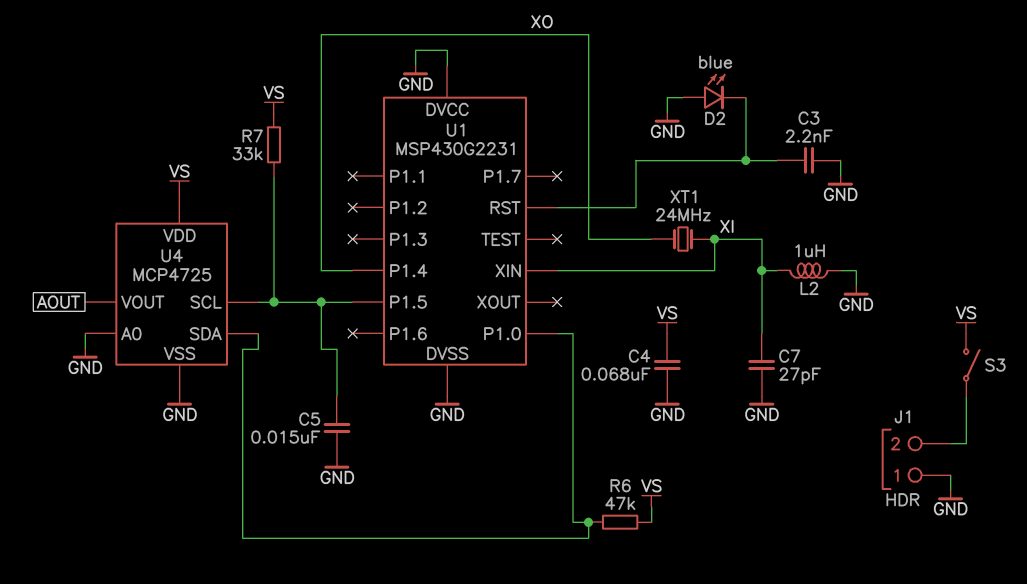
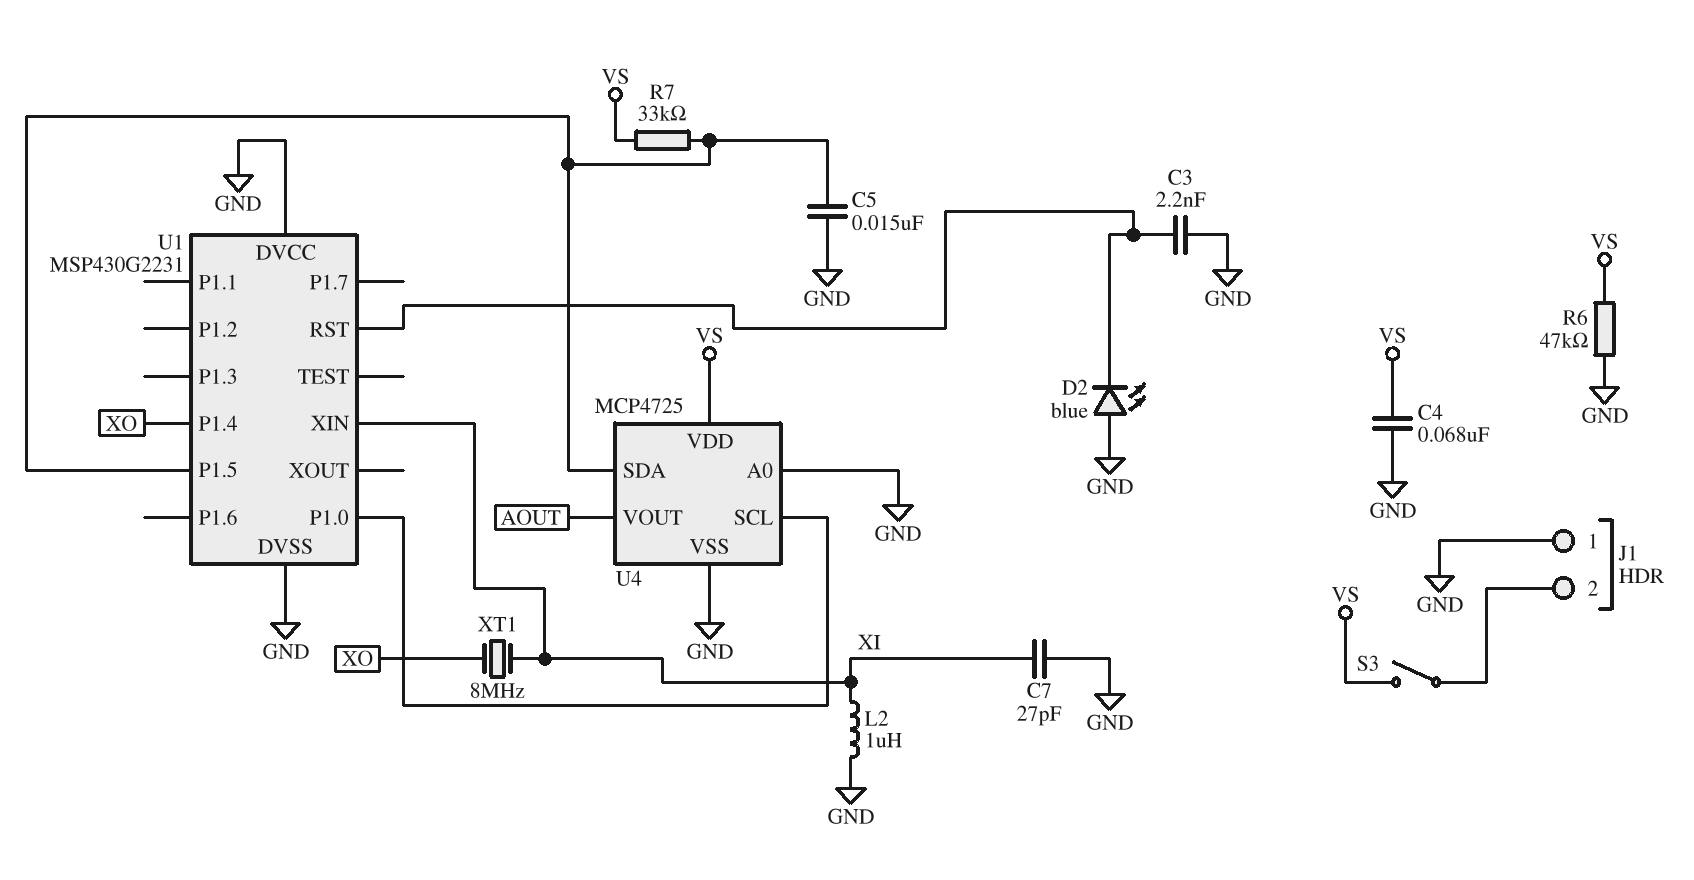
R6: 47k (U1/P1.0, VS) -> 47k (GND, VS)
U4 pin SCL: U1/P1.5 -> U1/P1.0
U4 pin SDA: U1/P1.0 -> U1/P1.5
XT1: 24MHz (XI, XO) -> 8MHz (XI, XO)

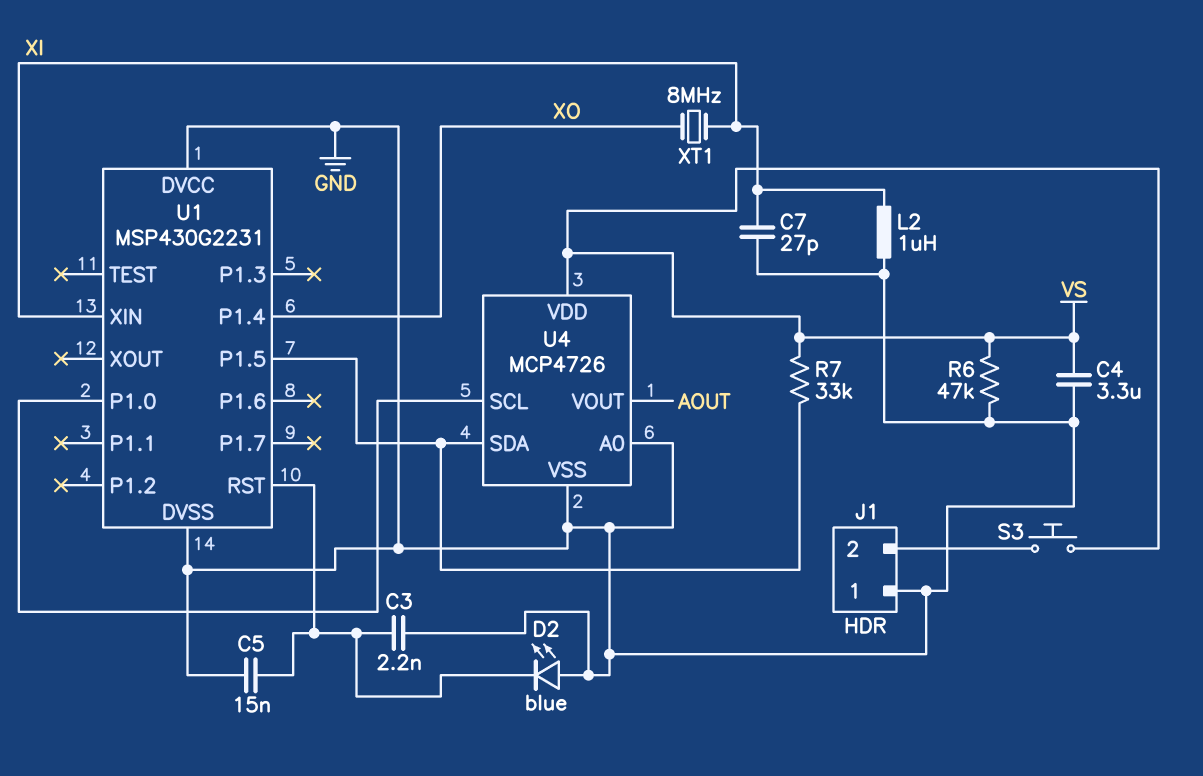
C4: 68nF (GND, VS) -> 3.3uF (GND, VS)
C5: 15nF (GND, U1/P1.5) -> 15nF (GND, U1/RST)
S3: switch (J1/2, VS) -> button (J1/2, VS)
U4: MCP4725 -> MCP4726

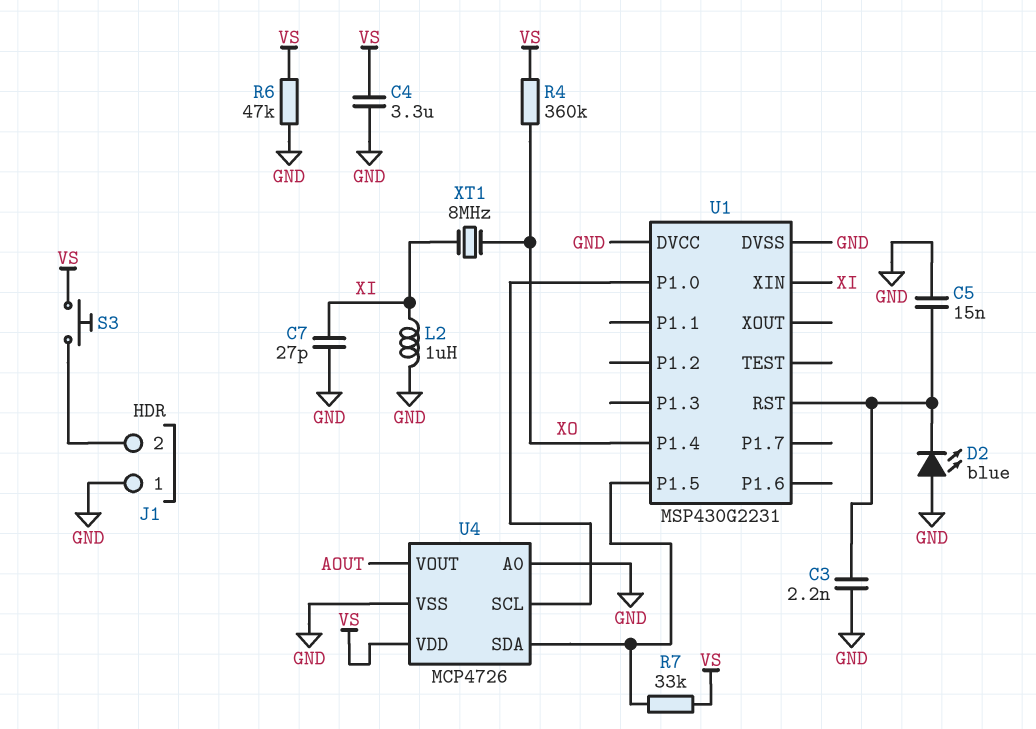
R4: none -> 360k (VS, XO)

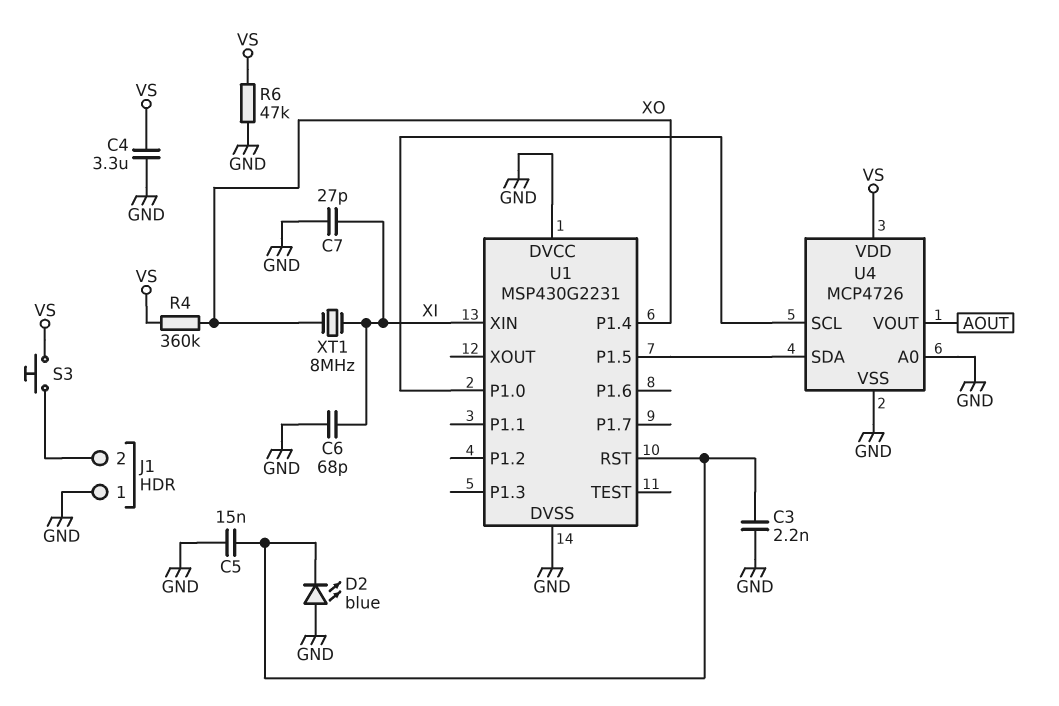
C6: none -> 68pF (GND, XI)
L2: 1uH (GND, XI) -> none
R7: 33k (U1/P1.5, VS) -> none

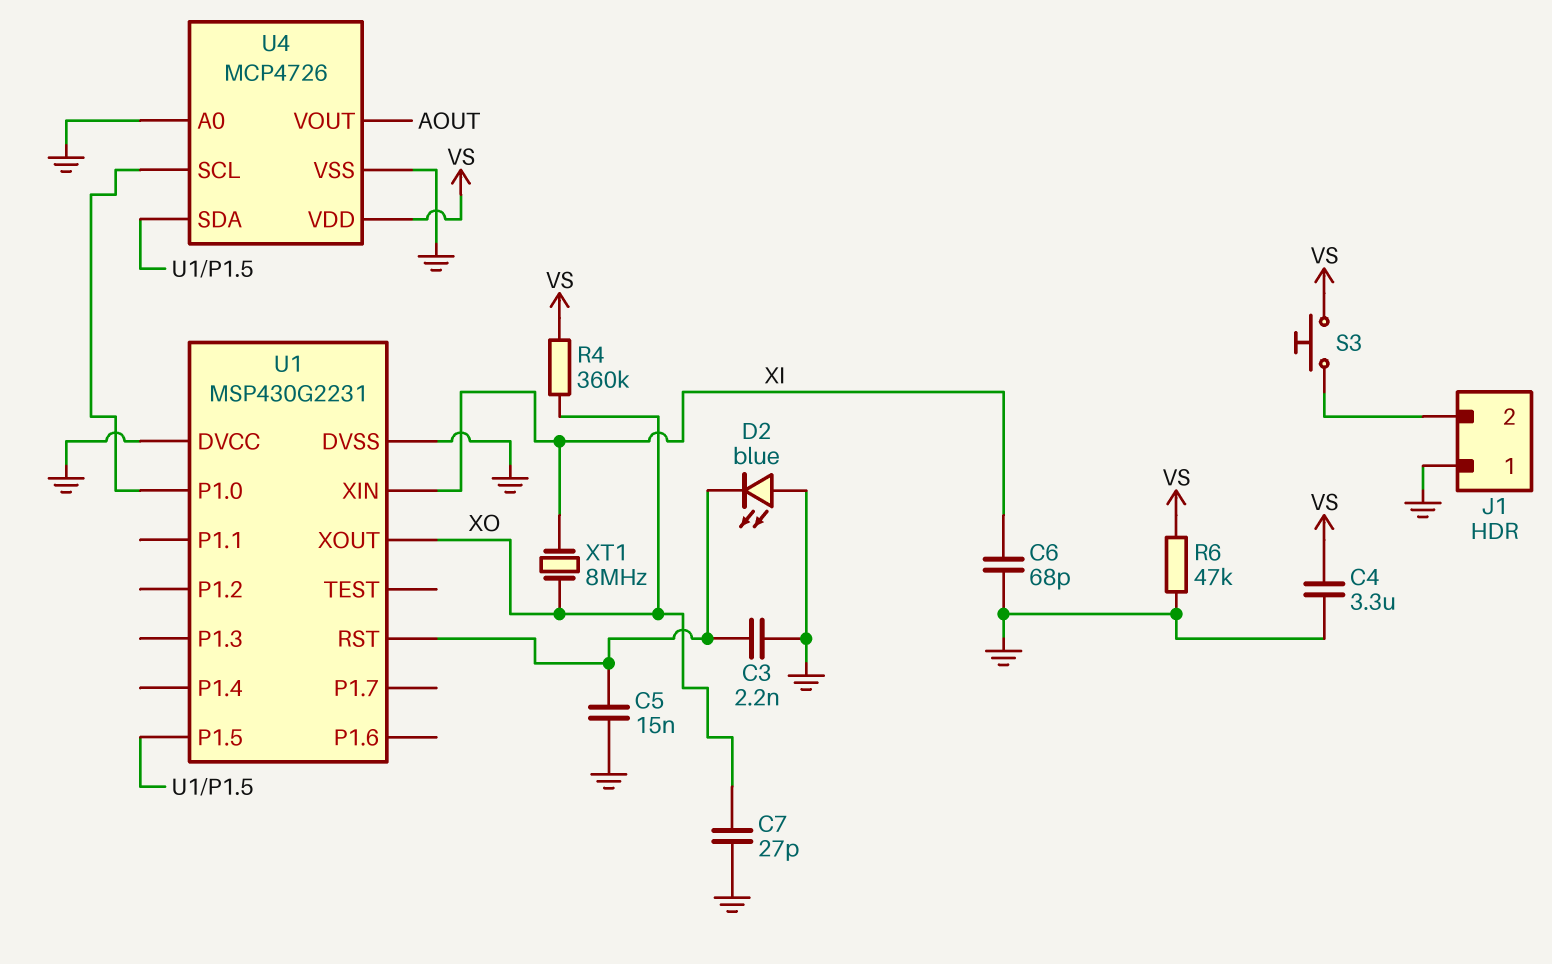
C7: 27pF (GND, XI) -> 27pF (GND, XO)
U1 pin P1.4: XO -> none
U1 pin XOUT: none -> XO

